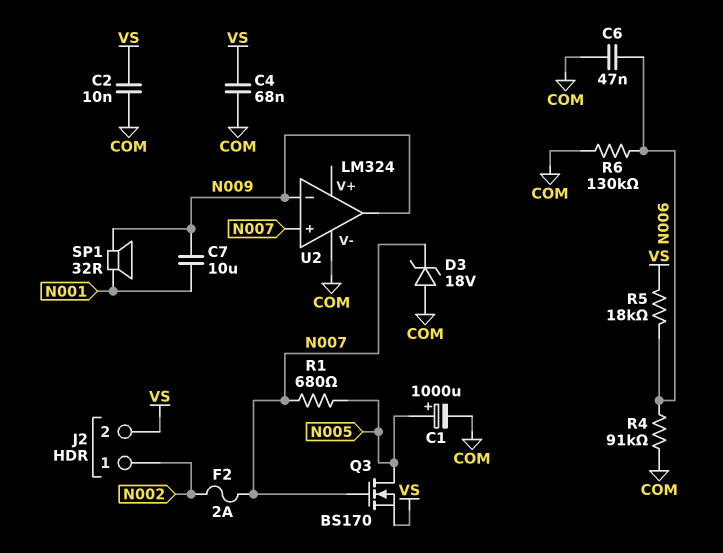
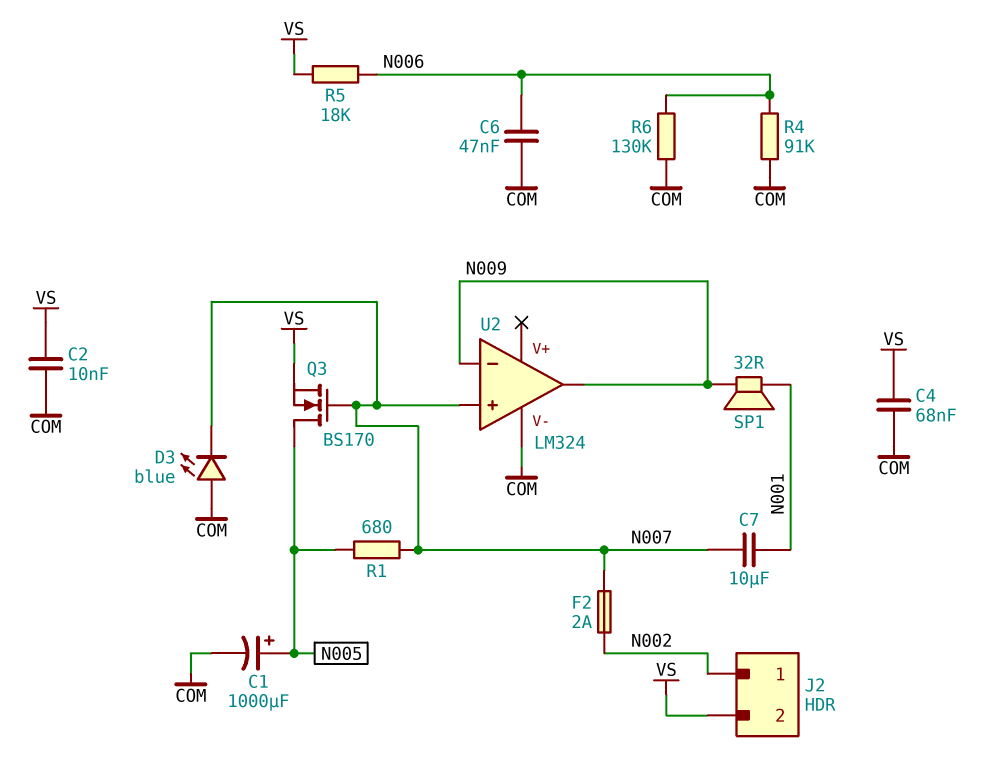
C7: 10uF (N001, N009) -> 10uF (N001, N007)
D3: zener 18V (A COM, K N007) -> LED blue (A COM, K N007)

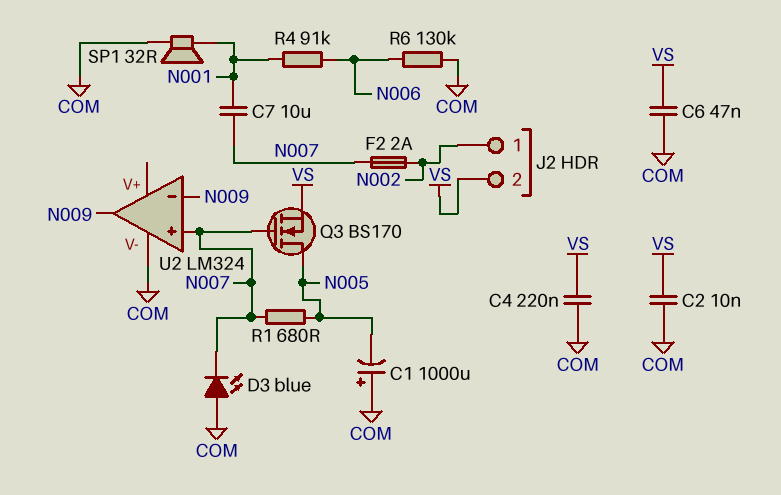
C1: 1000uF (plus N005, minus COM) -> 1000uF (plus COM, minus N005)
C4: 68nF (COM, VS) -> 220nF (COM, VS)
C6: 47nF (COM, N006) -> 47nF (COM, VS)
R4: 91k (COM, N006) -> 91k (N001, N006)
R5: 18k (N006, VS) -> none
SP1: speaker 32R (N001, N009) -> speaker 32R (COM, N001)

